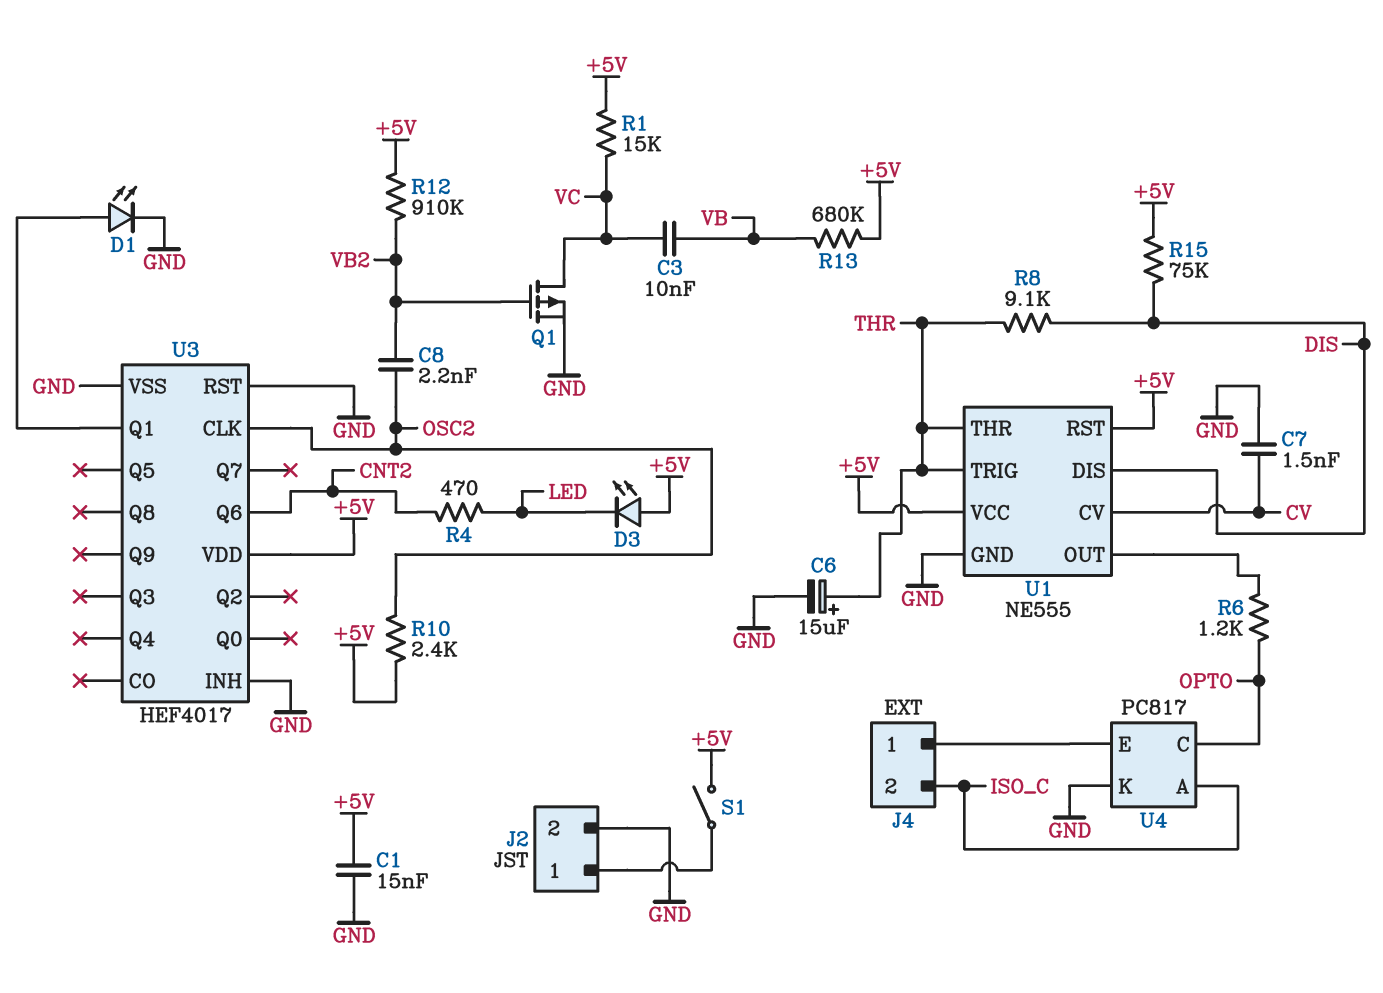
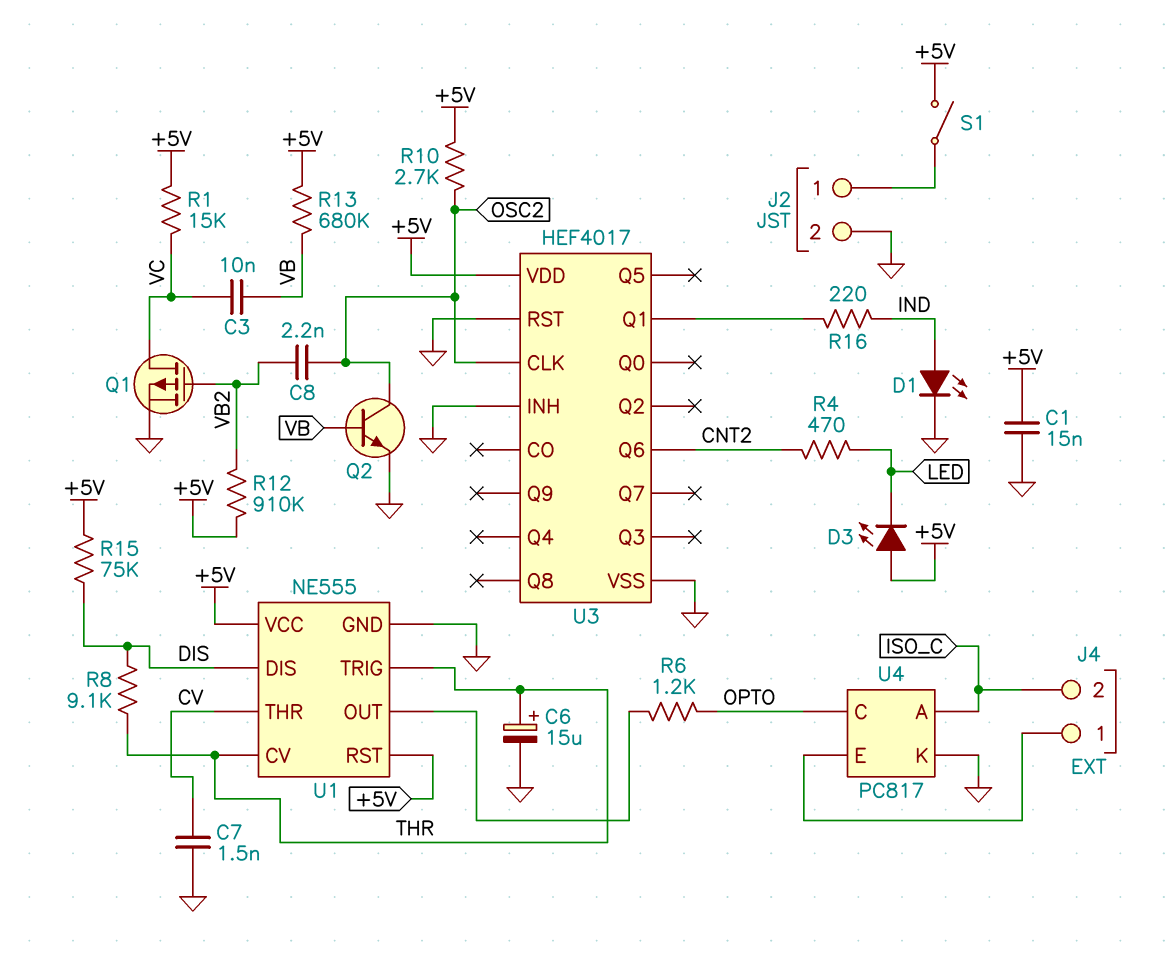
D1: LED (A U3/Q1, K GND) -> LED (A IND, K GND)
Q2: none -> NPN (B VB, C OSC2, E GND)
R10: 2.4k (+5V, OSC2) -> 2.7k (+5V, OSC2)
R16: none -> 220 (IND, U3/Q1)
U1 pin CV: CV -> THR
U1 pin THR: THR -> CV

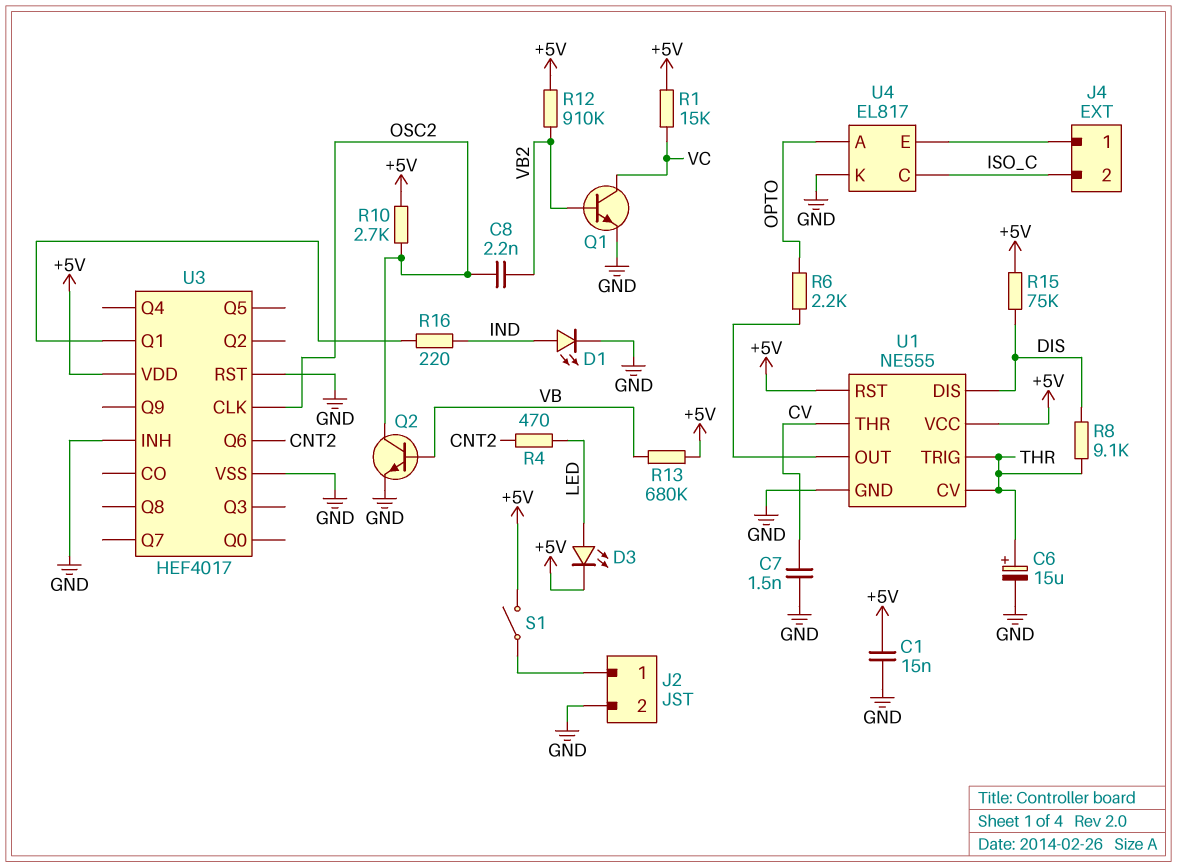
C3: 10nF (VB, VC) -> none
D3: LED (A +5V, K LED) -> LED (A LED, K +5V)
Q1: PMOS (G VB2, D VC, S GND) -> NPN (B VB2, C VC, E GND)
R6: 1.2k (OPTO, U1/OUT) -> 2.2k (OPTO, U1/OUT)
U4: PC817 -> EL817
U4 pin A: ISO_C -> OPTO
U4 pin C: OPTO -> ISO_C

